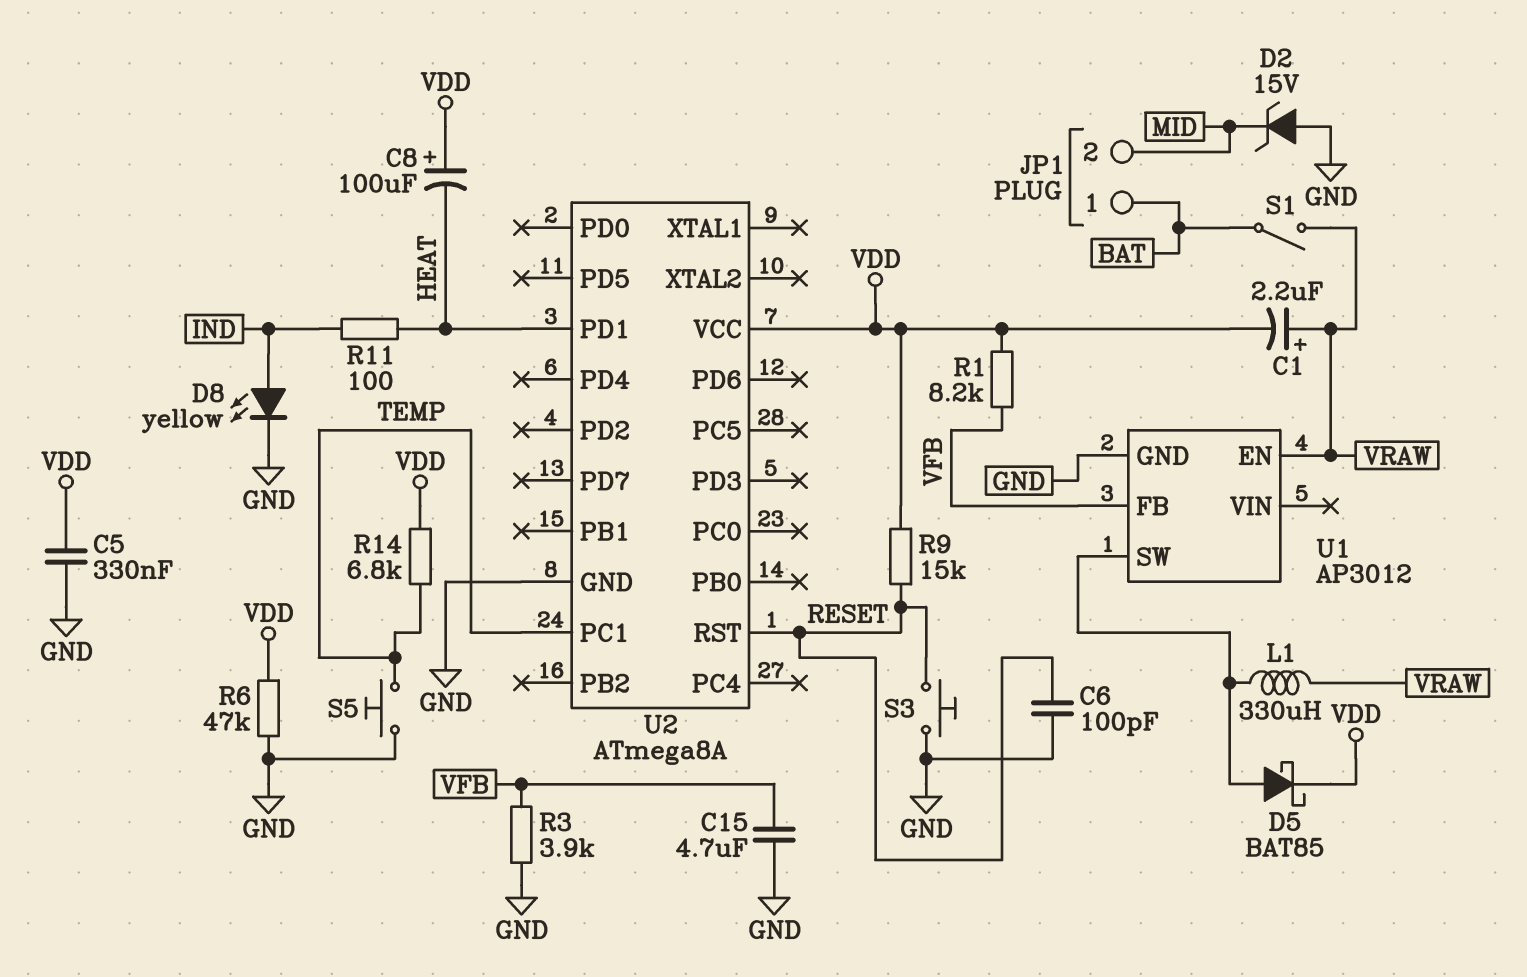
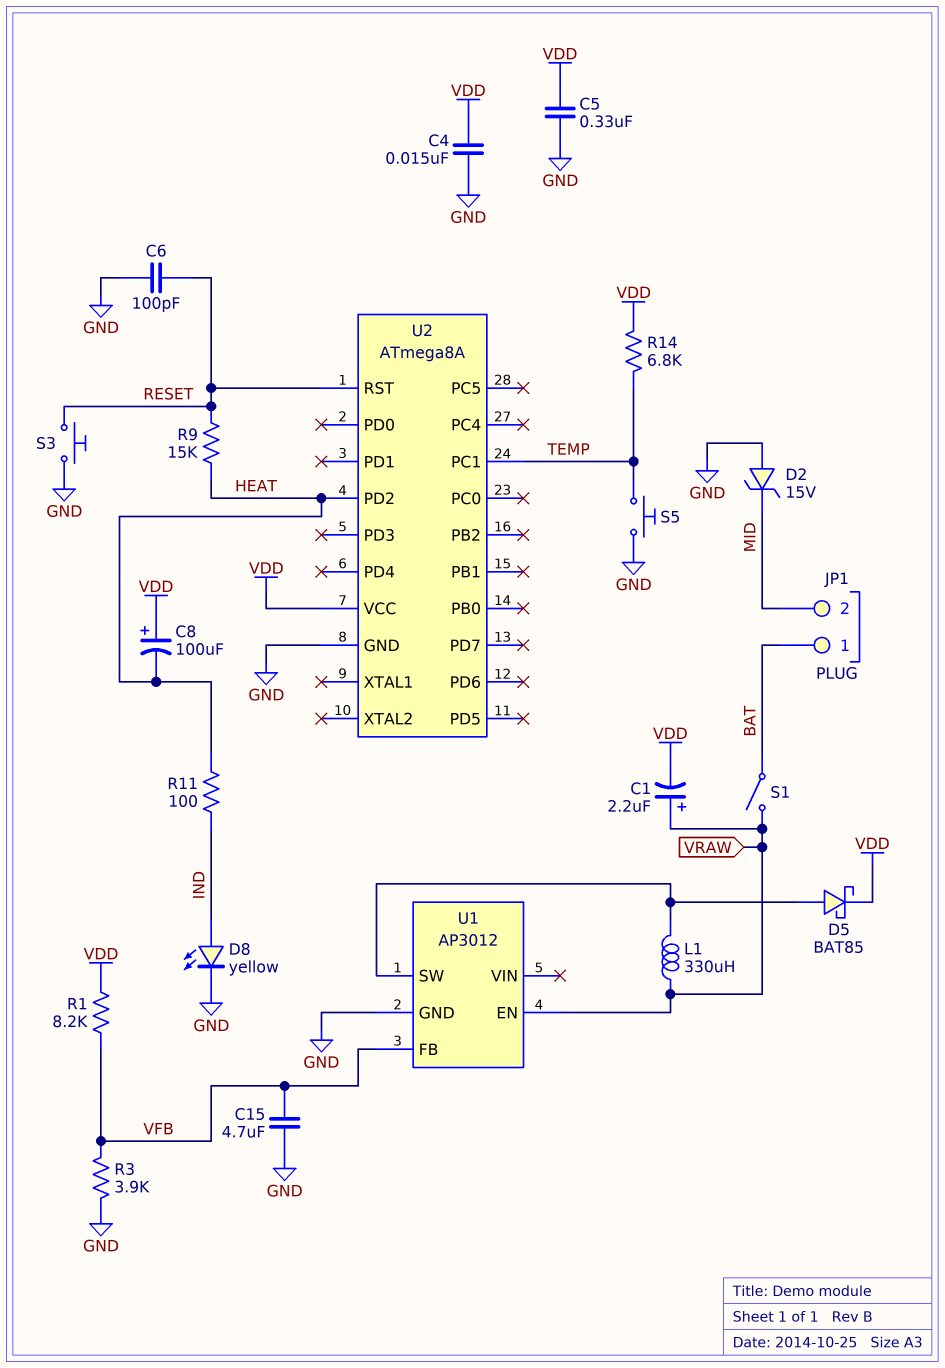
C4: none -> 15nF (GND, VDD)
R6: 47k (GND, VDD) -> none
R9: 15k (RESET, VDD) -> 15k (HEAT, RESET)
U2 pin PD1: HEAT -> none
U2 pin PD2: none -> HEAT

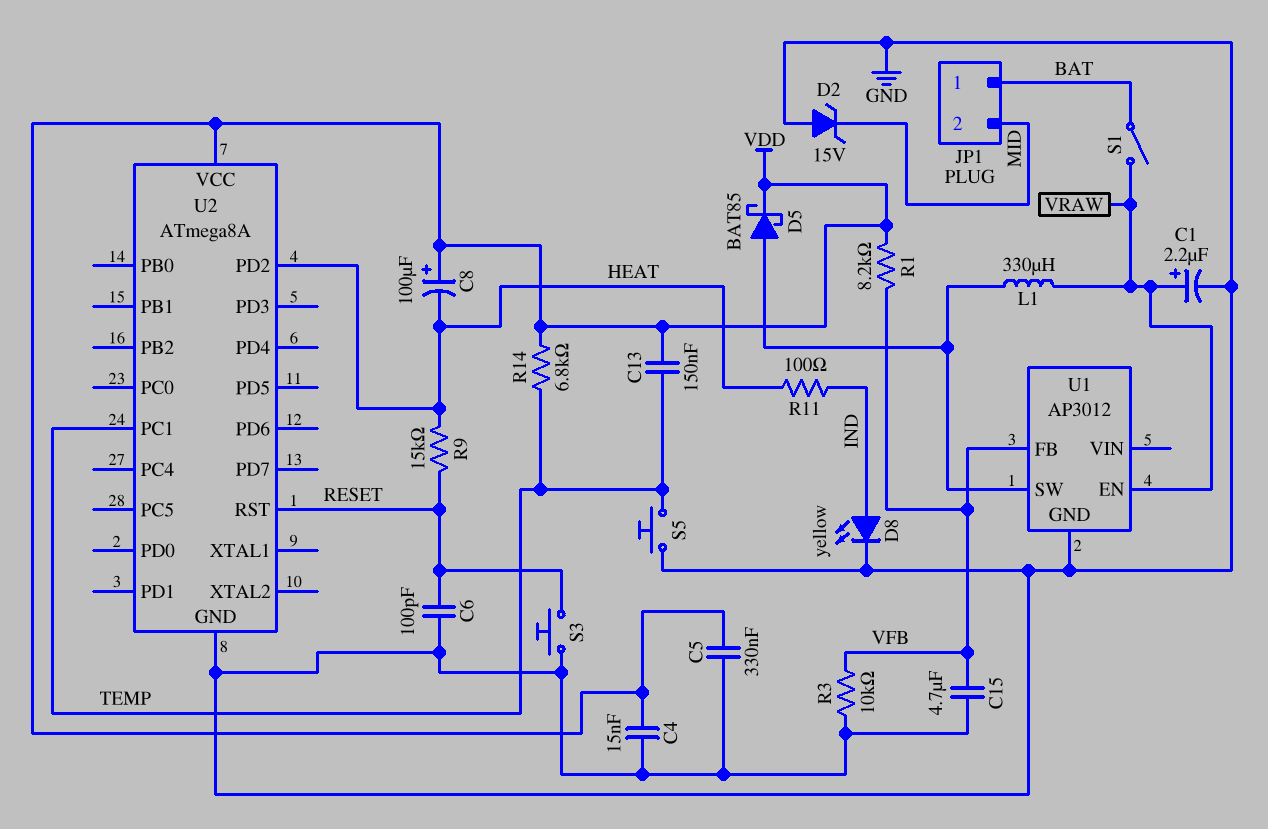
C1: 2.2uF (plus VRAW, minus VDD) -> 2.2uF (plus VRAW, minus GND)
C13: none -> 150nF (TEMP, VDD)
R3: 3.9k (GND, VFB) -> 10k (GND, VFB)

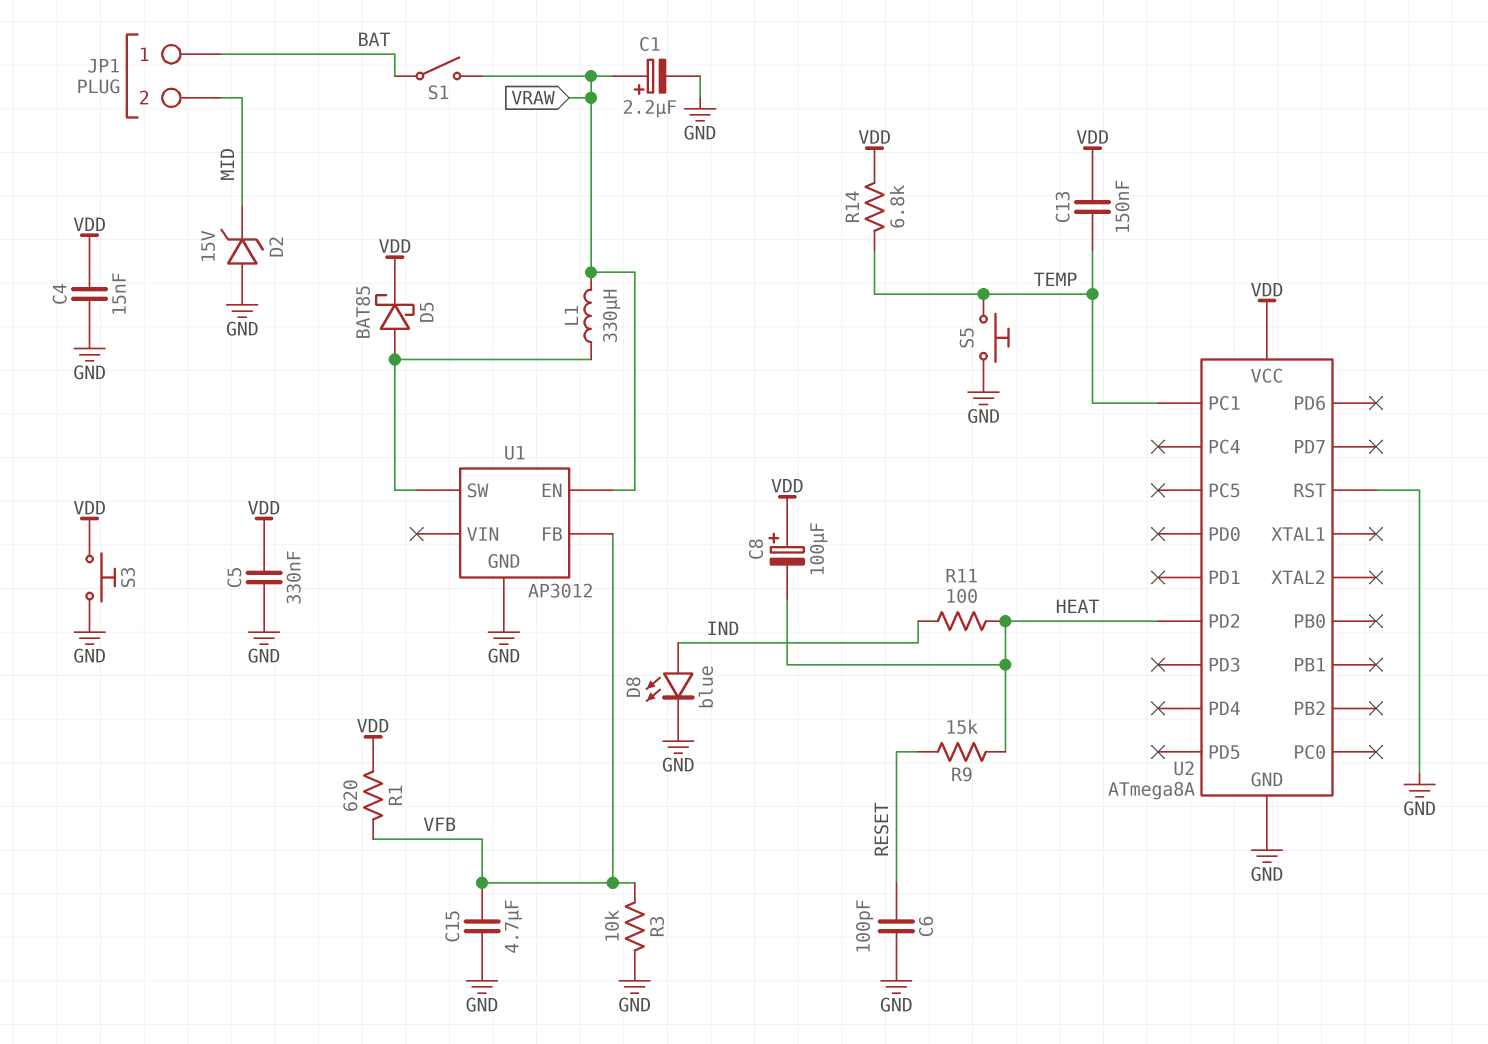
D8: LED yellow (A IND, K GND) -> LED blue (A IND, K GND)
R1: 8.2k (VDD, VFB) -> 620 (VDD, VFB)
S3: button (GND, RESET) -> button (GND, VDD)
U2 pin RST: RESET -> GND

